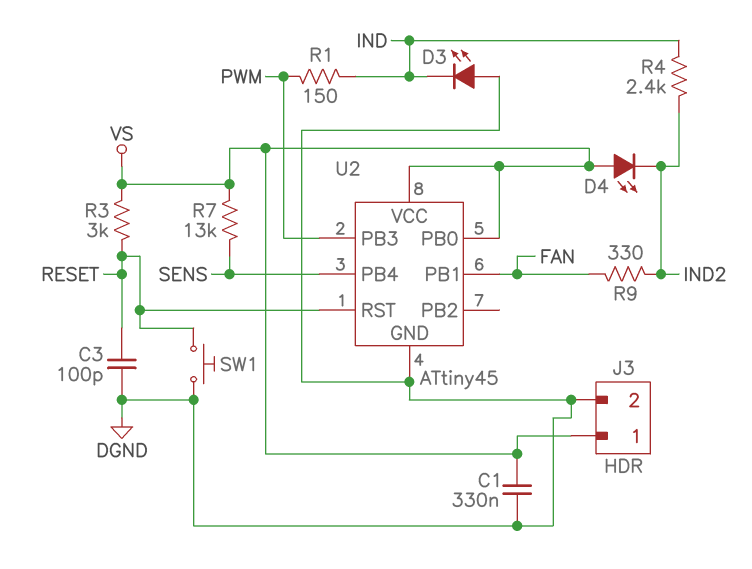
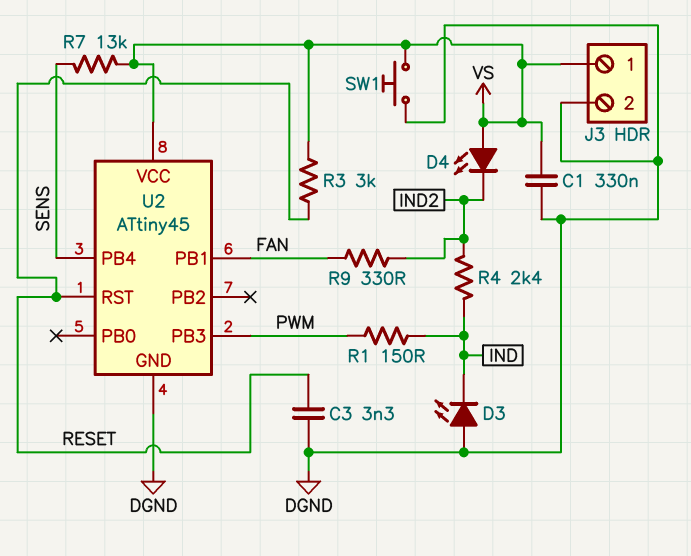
C3: 100pF (DGND, RESET) -> 3.3nF (DGND, RESET)
SW1: button (DGND, RESET) -> button (DGND, VS)
U2 pin PB0: VS -> none

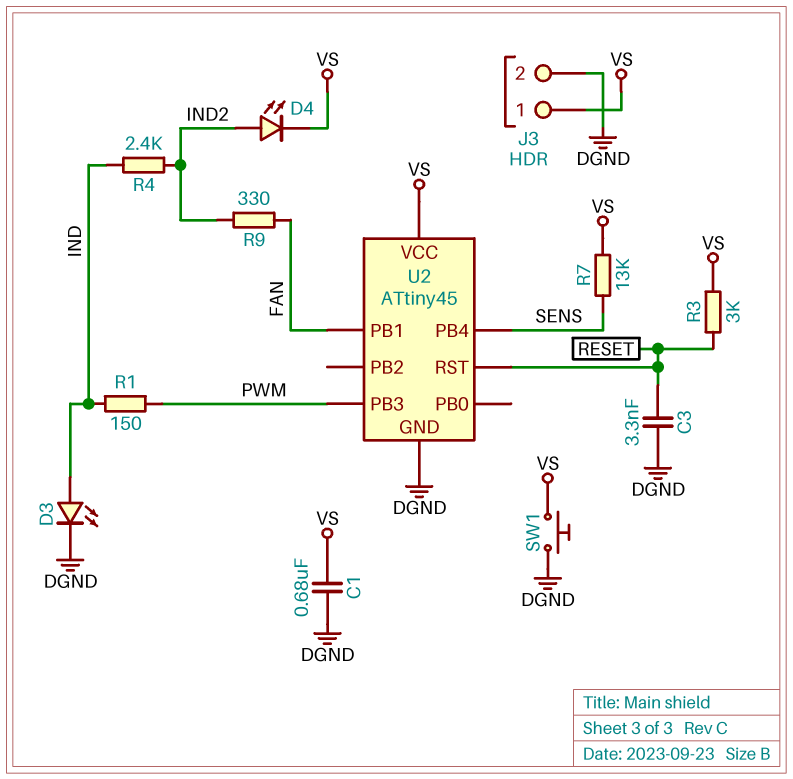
C1: 330nF (DGND, VS) -> 680nF (DGND, VS)
D3: LED (A DGND, K IND) -> LED (A IND, K DGND)
D4: LED (A VS, K IND2) -> LED (A IND2, K VS)

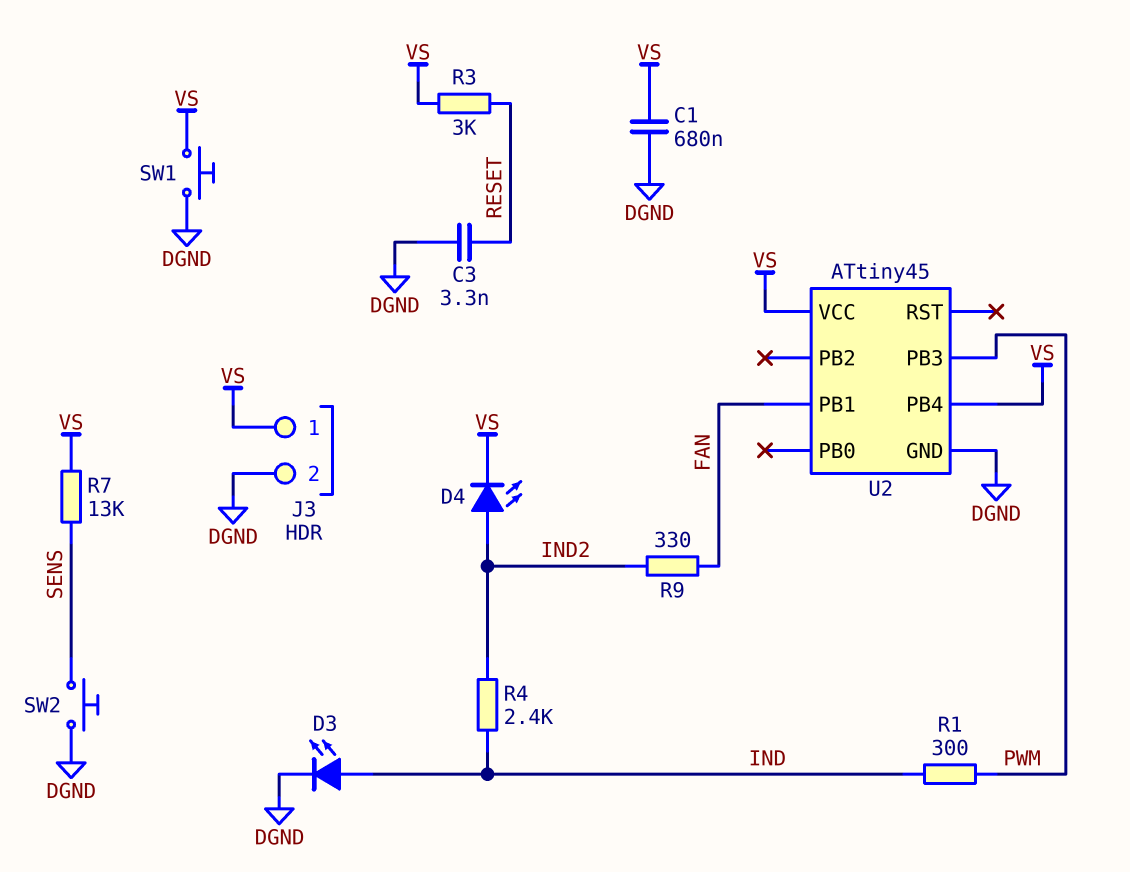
R1: 150 (IND, PWM) -> 300 (IND, PWM)
SW2: none -> button (DGND, SENS)
U2 pin PB4: SENS -> VS
U2 pin RST: RESET -> none

